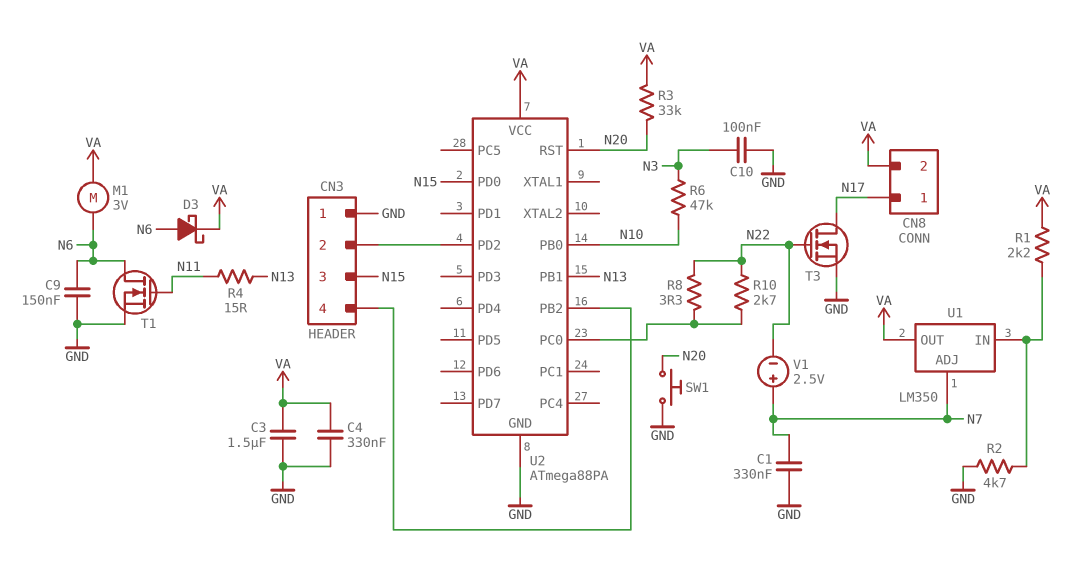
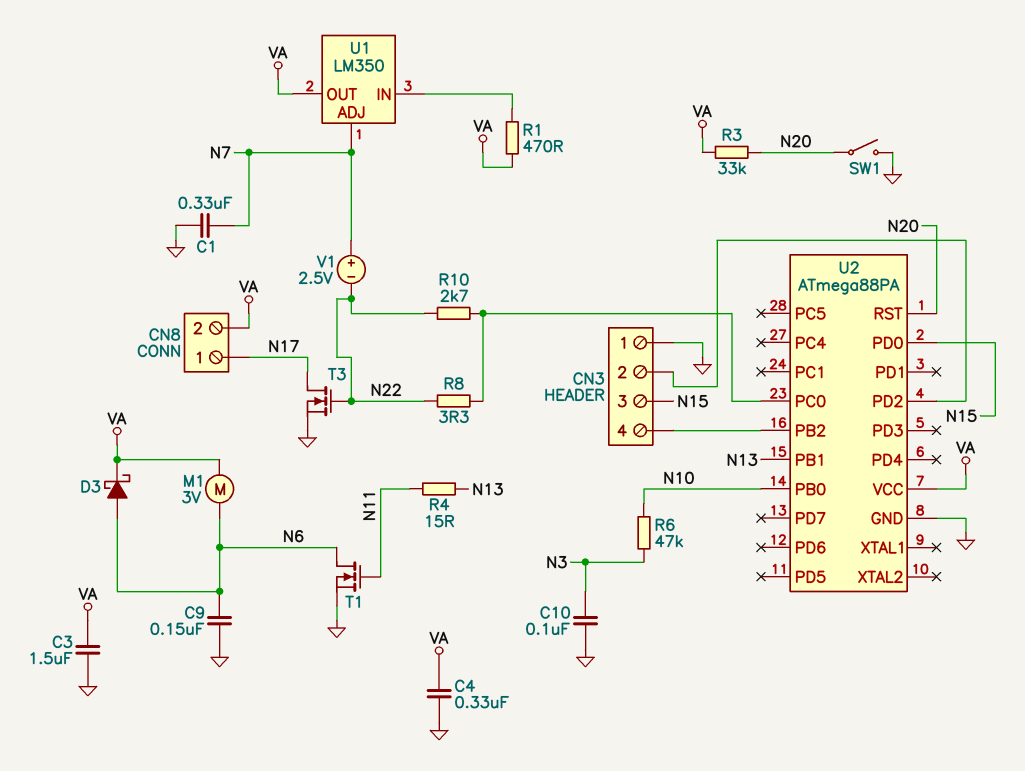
R1: 2.2k (U1/IN, VA) -> 470 (U1/IN, VA)
R2: 4.7k (GND, U1/IN) -> none
SW1: button (GND, N20) -> switch (GND, N20)

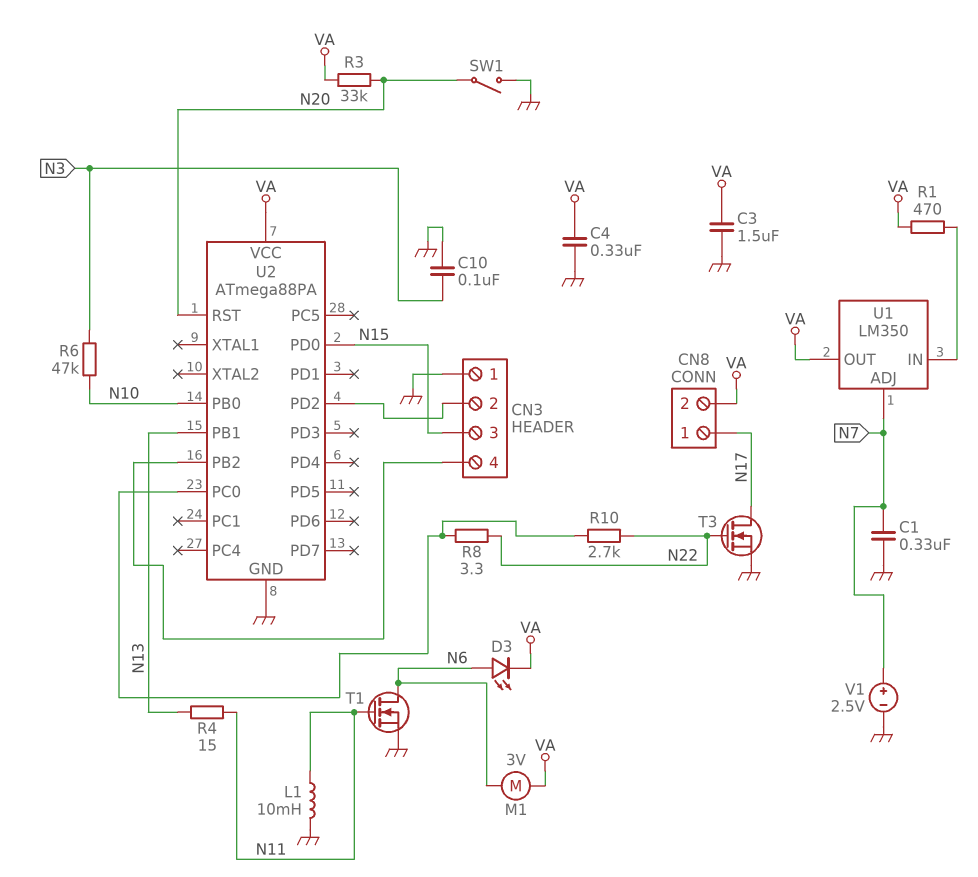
C9: 150nF (GND, N6) -> none
D3: schottky (A N6, K VA) -> LED (A N6, K VA)
L1: none -> 10mH (GND, N11)
V1: 2.5V (plus N7, minus N22) -> 2.5V (plus N7, minus GND)

